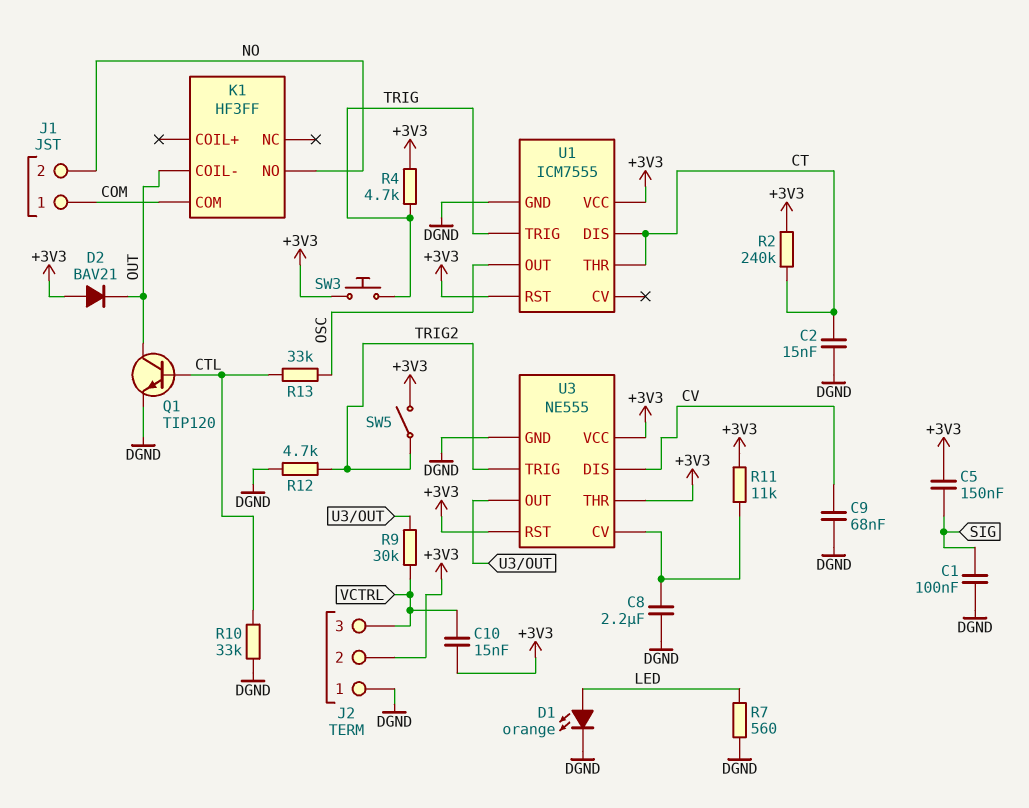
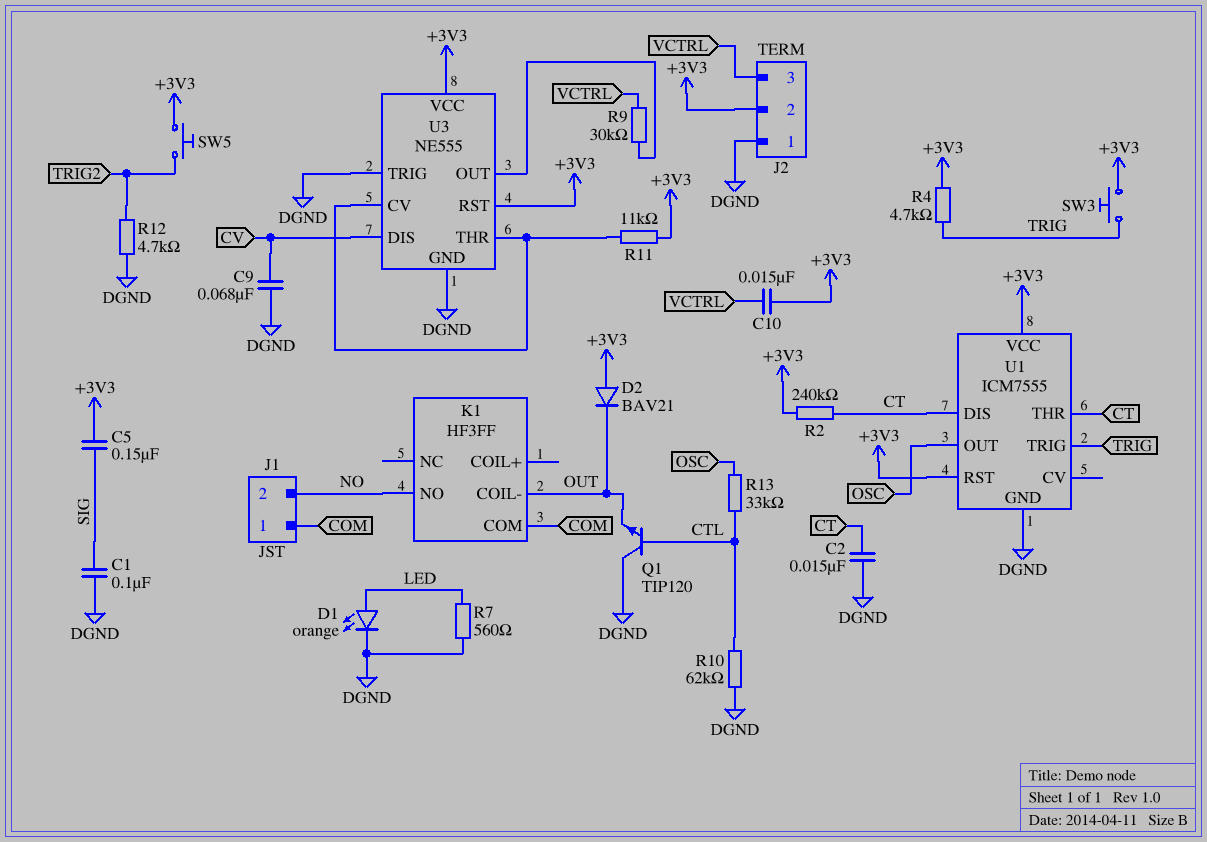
C8: 2.2uF (DGND, U3/CV) -> none
Q1: NPN TIP120 (B CTL, C OUT, E DGND) -> NPN TIP120 (B CTL, C DGND, E OUT)
R10: 33k (CTL, DGND) -> 62k (CTL, DGND)
SW5: switch (+3V3, TRIG2) -> button (+3V3, TRIG2)
U3 pin THR: +3V3 -> U3/CV
U3 pin TRIG: TRIG2 -> DGND

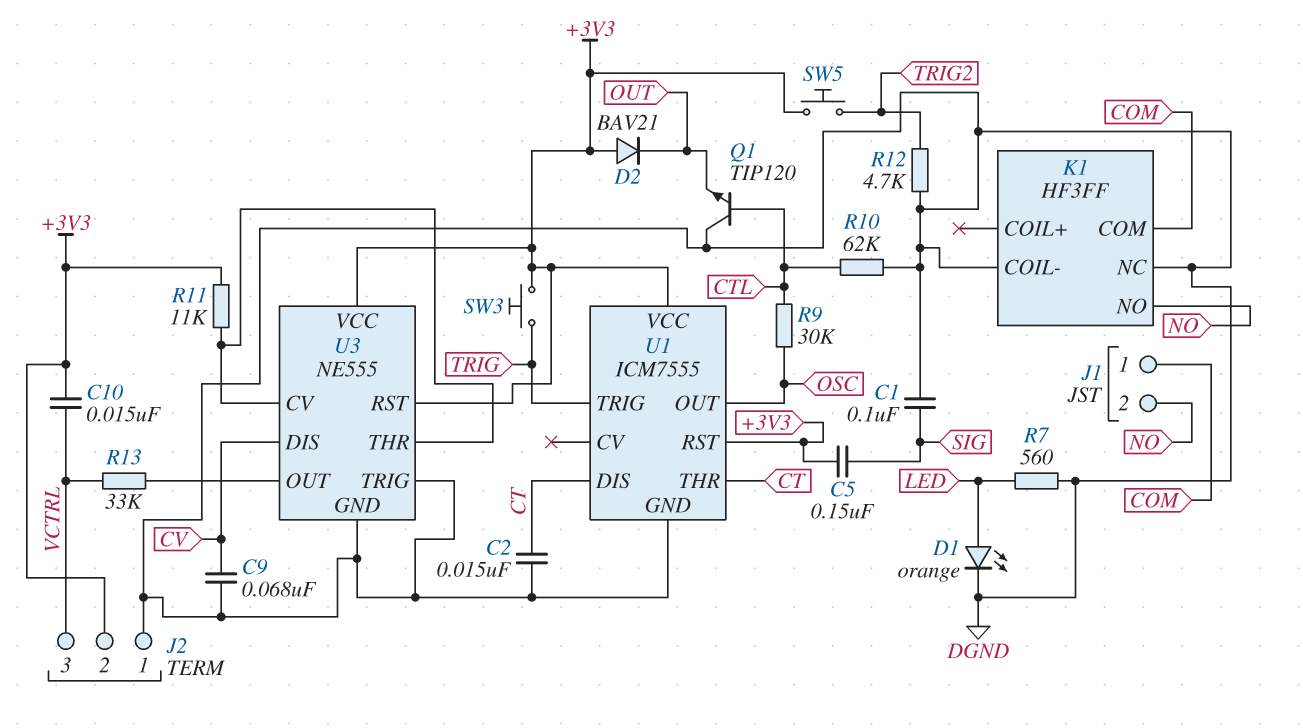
K1 pin COIL-: OUT -> DGND
K1 pin NC: none -> DGND
R2: 240k (+3V3, CT) -> none
R4: 4.7k (+3V3, TRIG) -> none
R9: 30k (U3/OUT, VCTRL) -> 30k (CTL, OSC)
R13: 33k (CTL, OSC) -> 33k (U3/OUT, VCTRL)

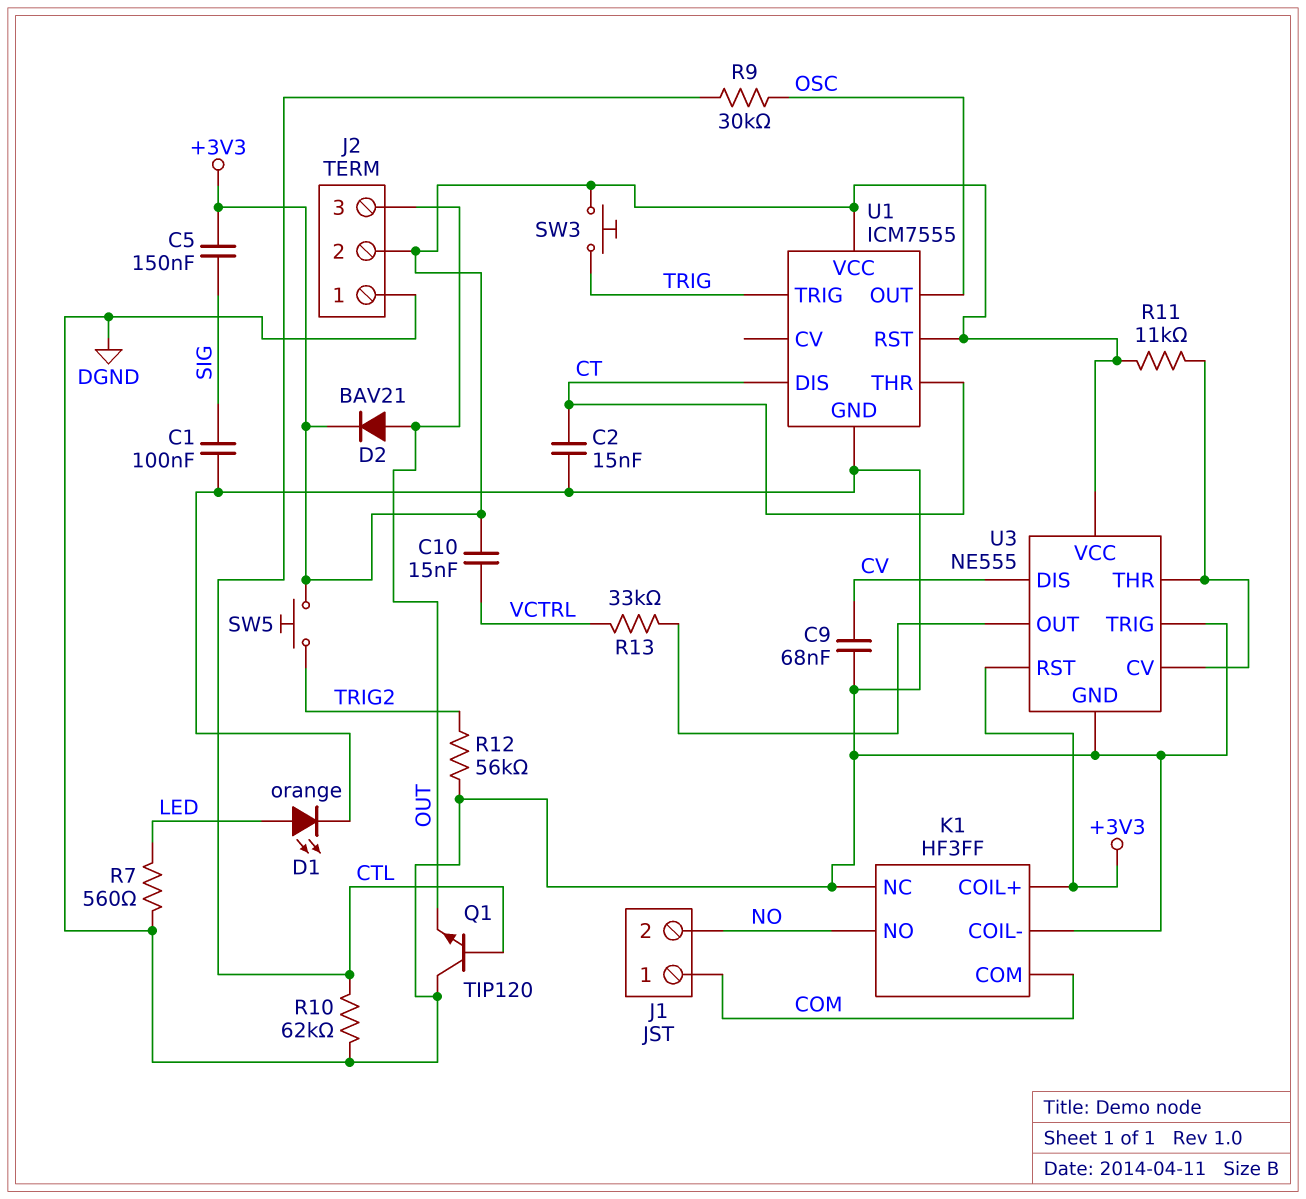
D2: diode BAV21 (A +3V3, K OUT) -> diode BAV21 (A OUT, K +3V3)
J2 pin 3: VCTRL -> OUT
K1 pin COIL+: none -> +3V3
R12: 4.7k (DGND, TRIG2) -> 56k (DGND, TRIG2)

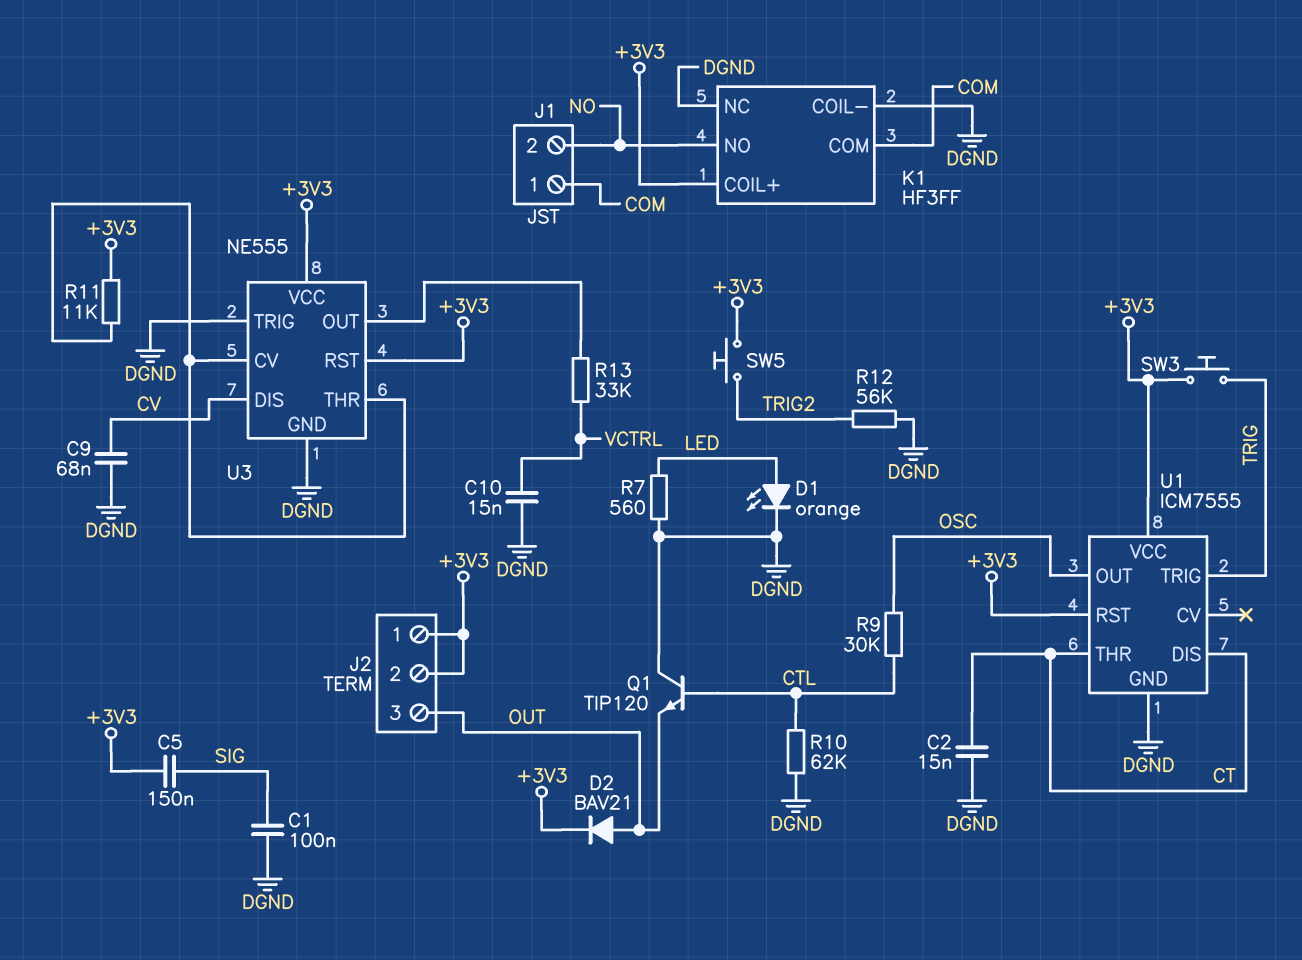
C10: 15nF (+3V3, VCTRL) -> 15nF (DGND, VCTRL)
J2 pin 1: DGND -> +3V3

